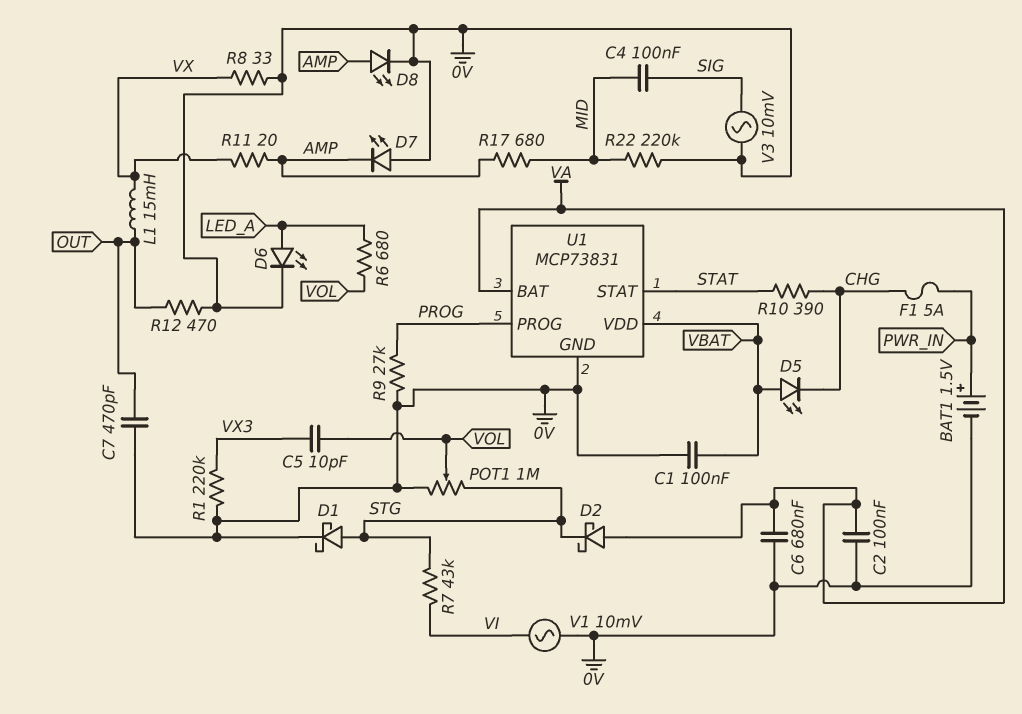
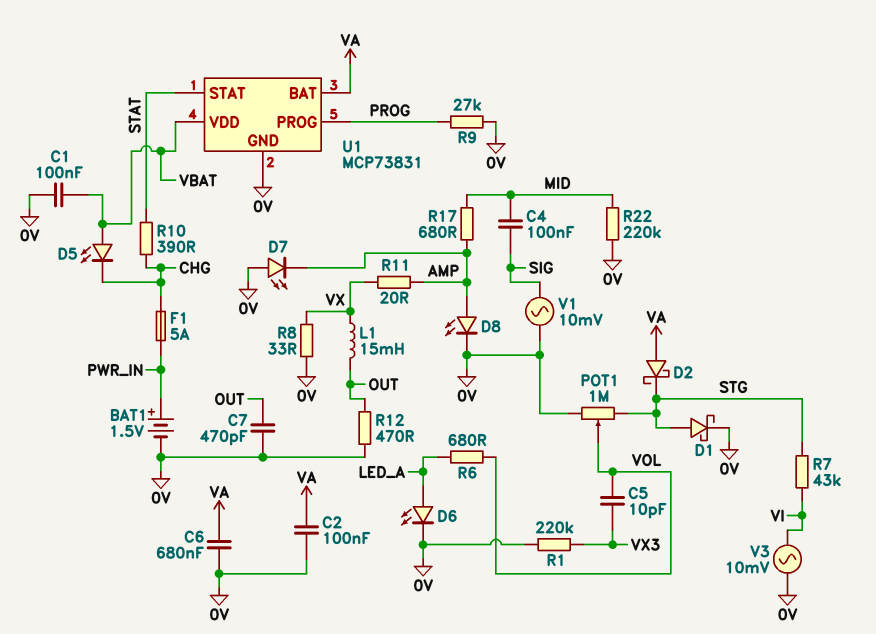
V1: AC 10mV (0V, VI) -> AC 10mV (0V, SIG)
V3: AC 10mV (0V, SIG) -> AC 10mV (0V, VI)

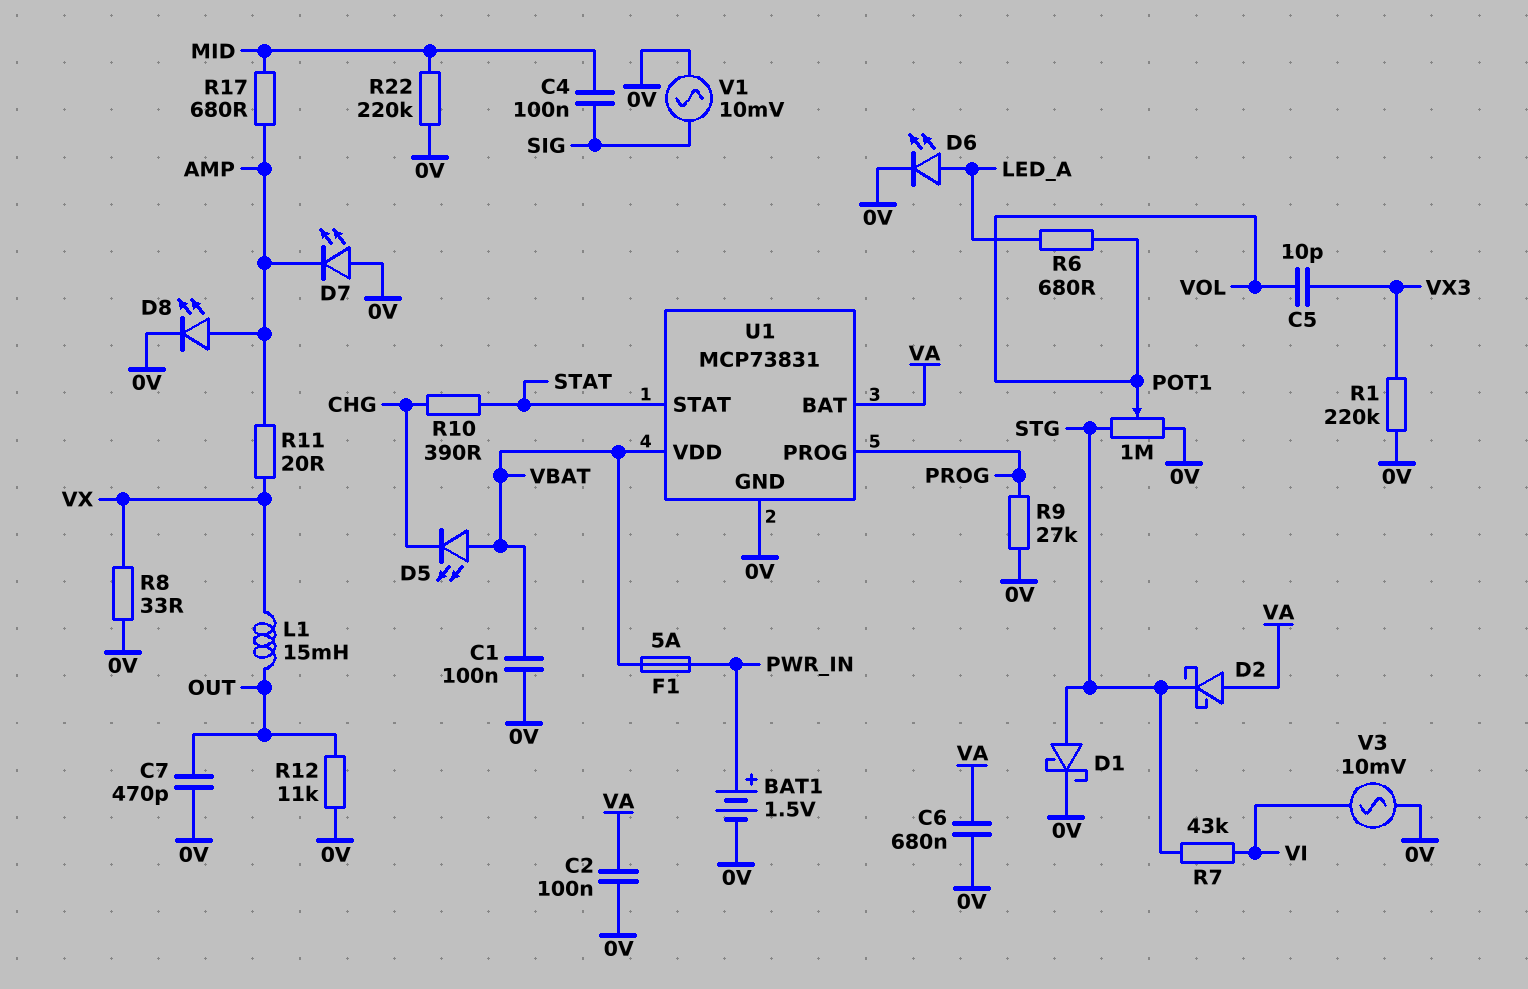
F1: 5A (CHG, PWR_IN) -> 5A (PWR_IN, VBAT)
R12: 470 (0V, OUT) -> 11k (0V, OUT)

